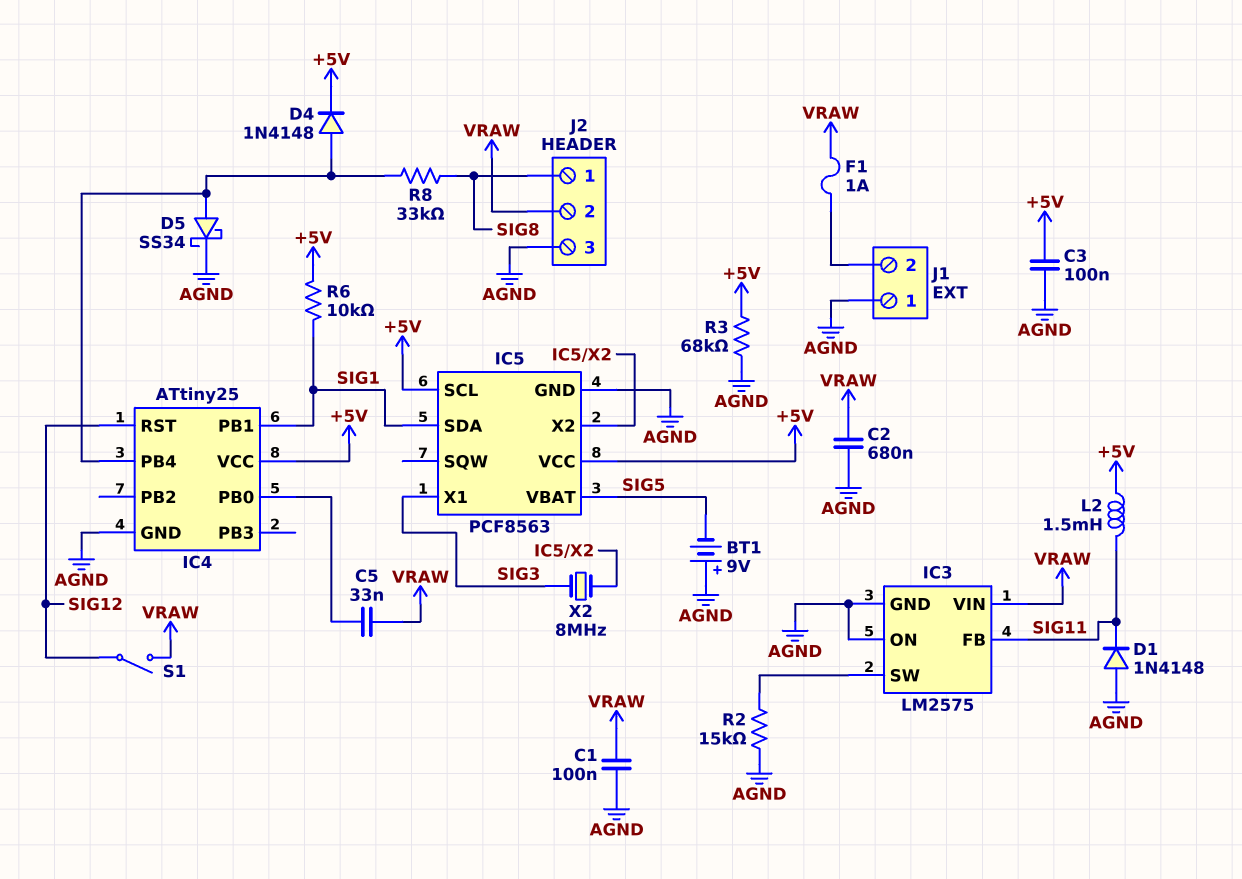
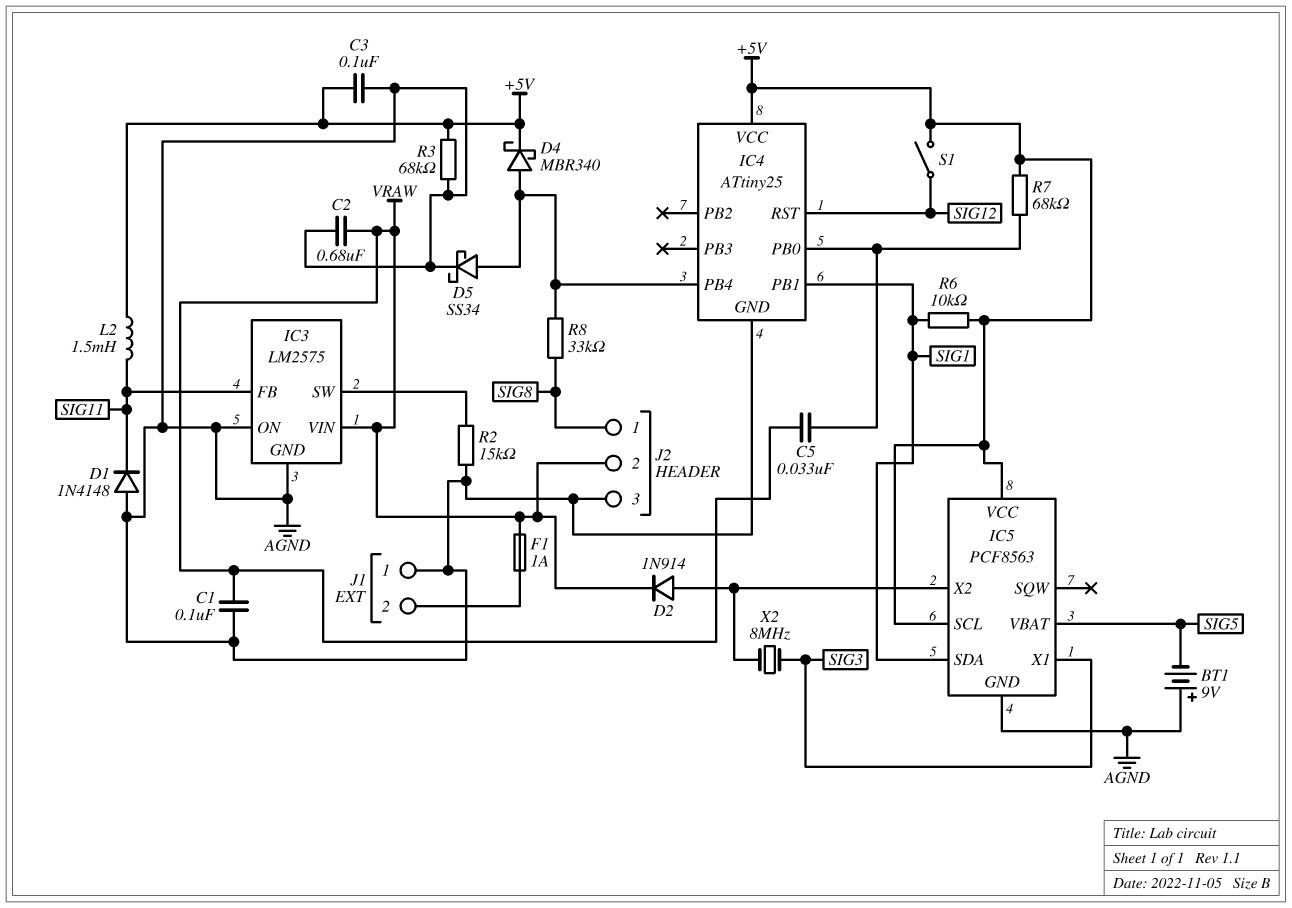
D2: none -> diode 1N914 (A IC5/X2, K VRAW)
D4: diode 1N4148 (A IC4/PB4, K +5V) -> schottky MBR340 (A IC4/PB4, K +5V)
R7: none -> 68k (+5V, IC4/PB0)
S1: switch (SIG12, VRAW) -> switch (+5V, SIG12)

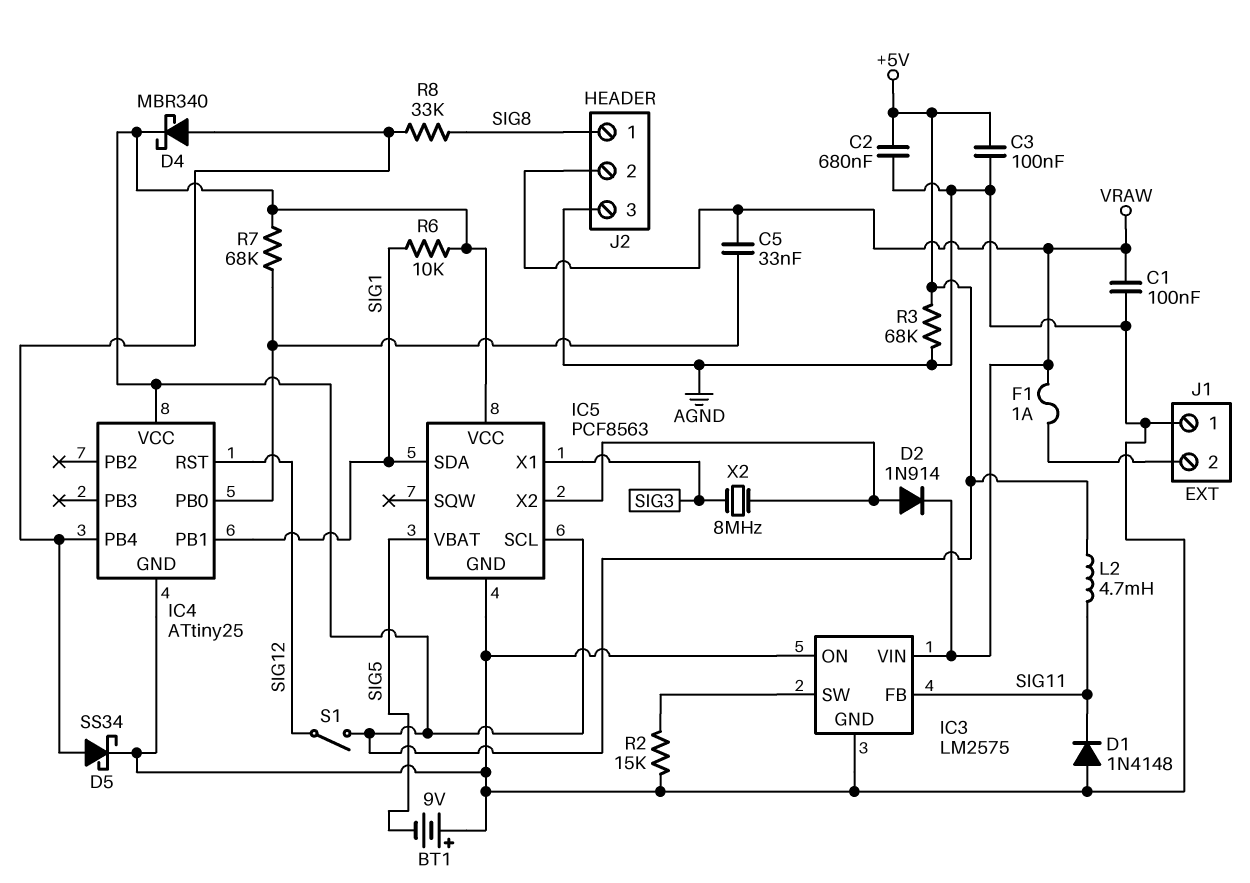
C2: 680nF (AGND, VRAW) -> 680nF (+5V, AGND)
L2: 1.5mH (+5V, SIG11) -> 4.7mH (+5V, SIG11)

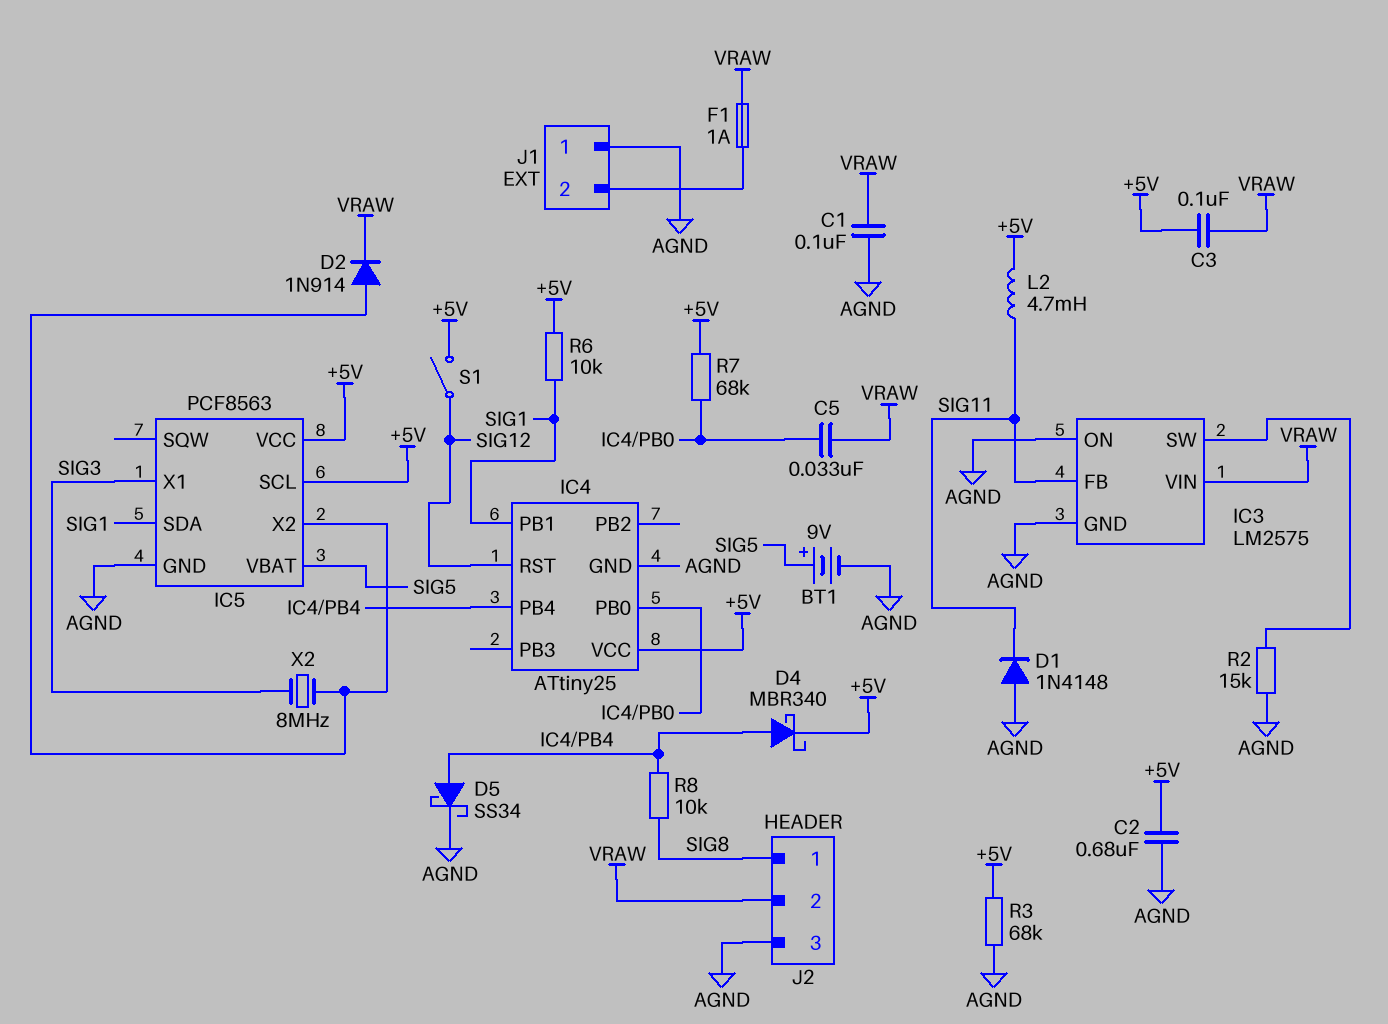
BT1: 9V (plus AGND, minus SIG5) -> 9V (plus SIG5, minus AGND)
C3: 100nF (+5V, AGND) -> 100nF (+5V, VRAW)
R8: 33k (IC4/PB4, SIG8) -> 10k (IC4/PB4, SIG8)

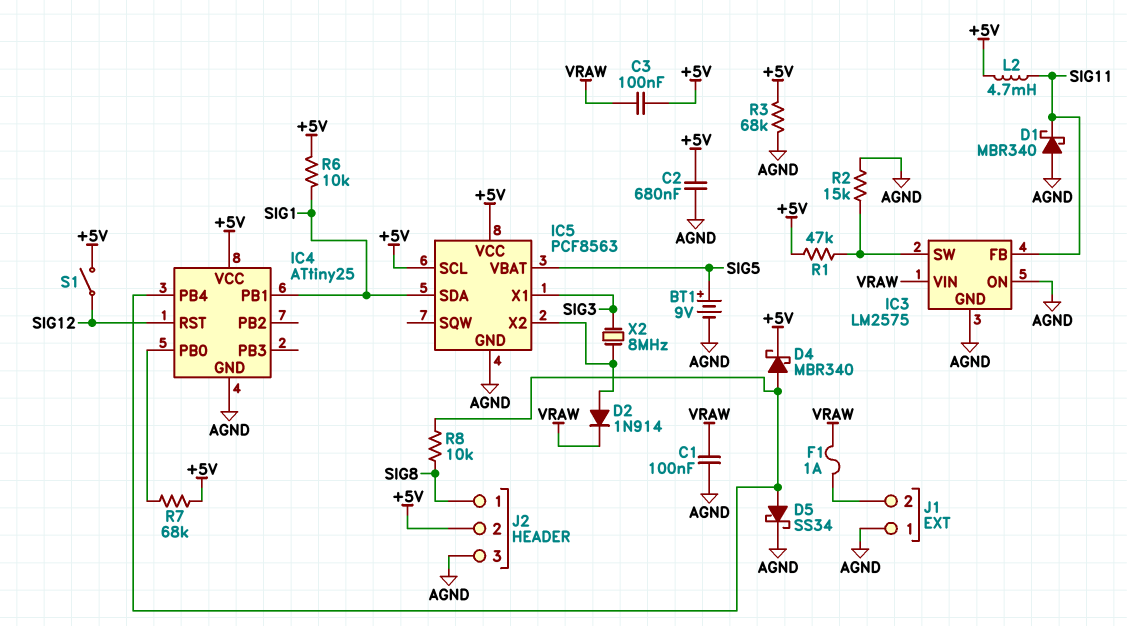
C5: 33nF (IC4/PB0, VRAW) -> none
D1: diode 1N4148 (A AGND, K SIG11) -> schottky MBR340 (A AGND, K SIG11)
J2 pin 2: VRAW -> +5V
R1: none -> 47k (+5V, IC3/SW)

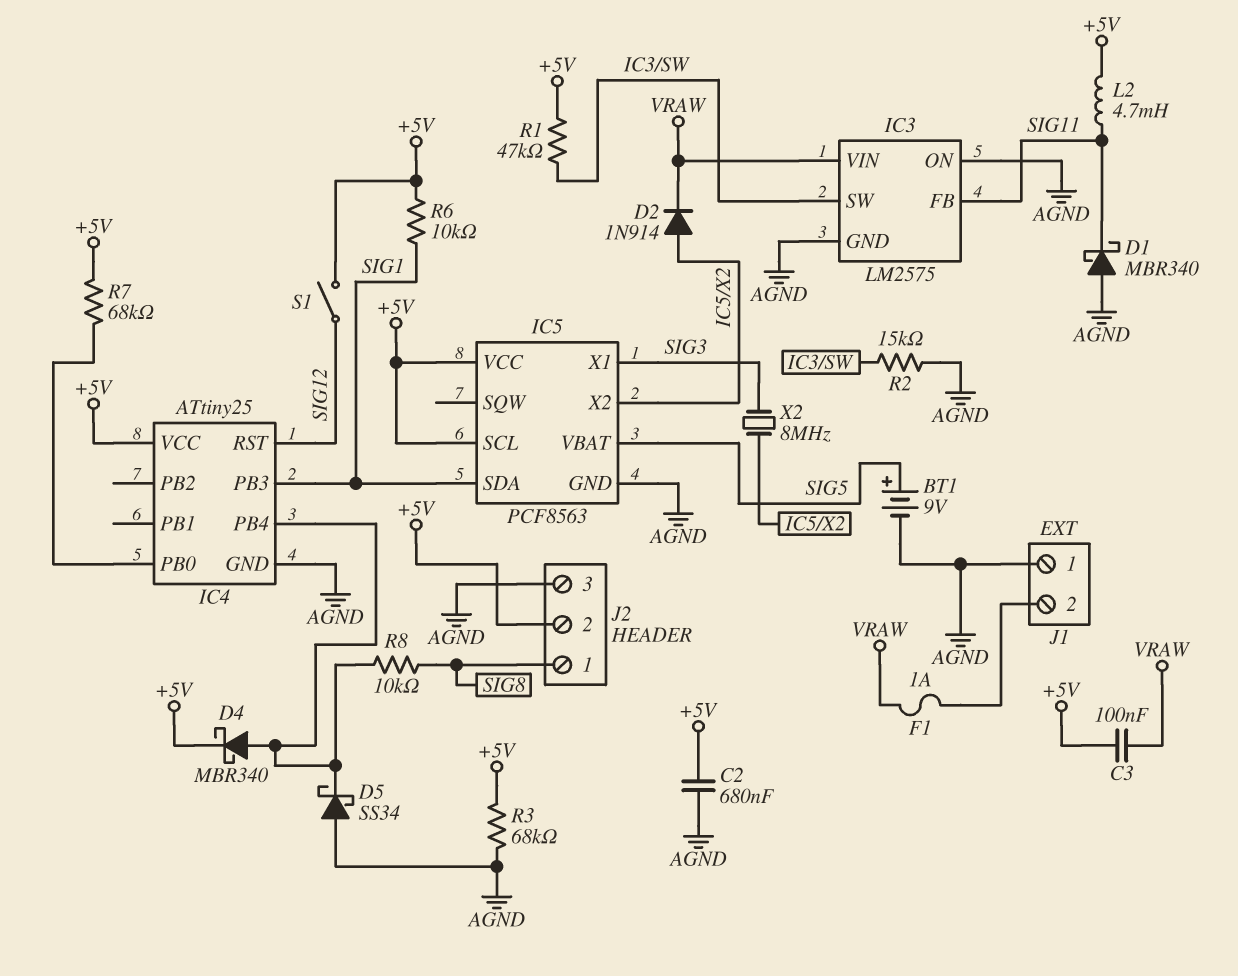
C1: 100nF (AGND, VRAW) -> none
D5: schottky SS34 (A IC4/PB4, K AGND) -> schottky SS34 (A AGND, K IC4/PB4)
IC4 pin PB1: SIG1 -> none
IC4 pin PB3: none -> SIG1

